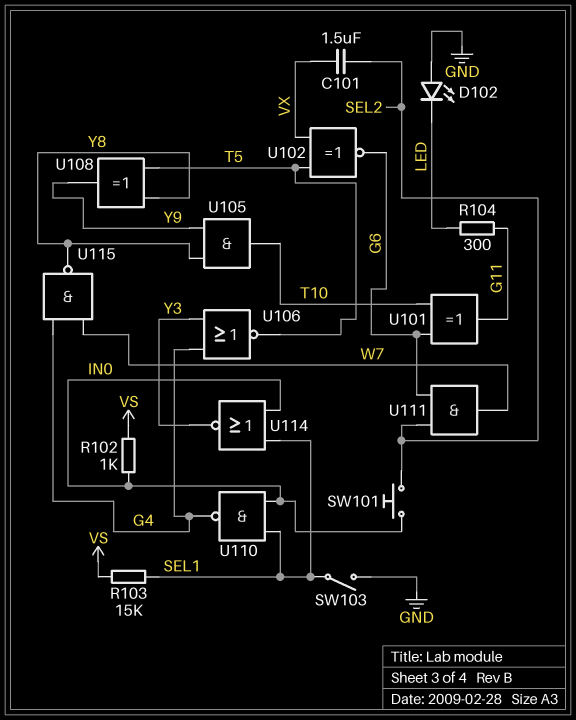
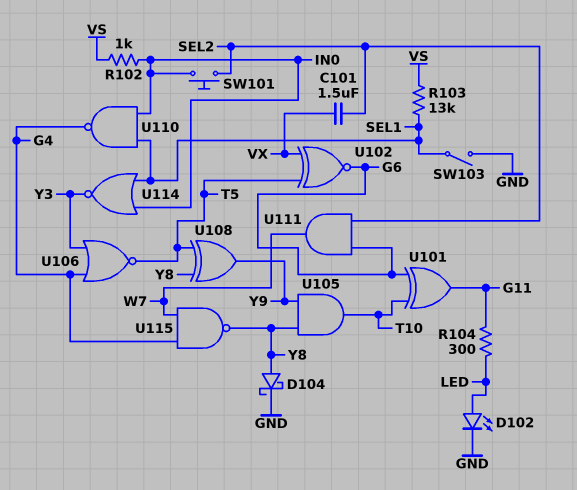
D102: LED (A GND, K LED) -> LED (A LED, K GND)
D104: none -> schottky (A Y8, K GND)
R103: 15k (SEL1, VS) -> 13k (SEL1, VS)

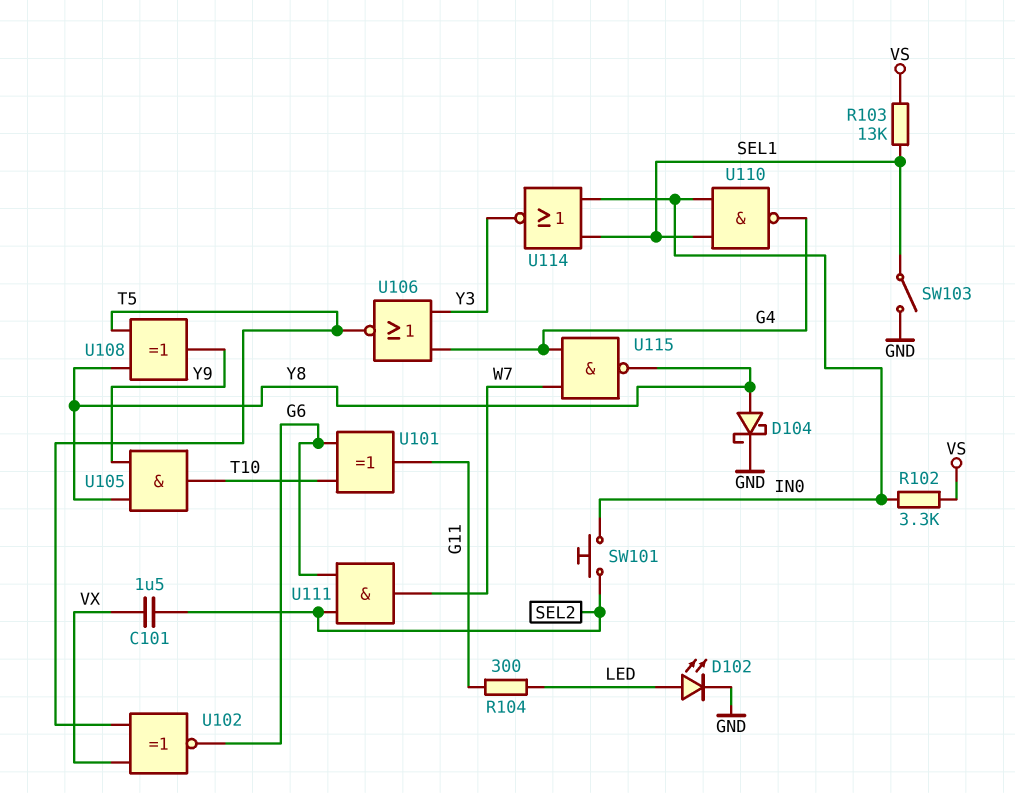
R102: 1k (IN0, VS) -> 3.3k (IN0, VS)

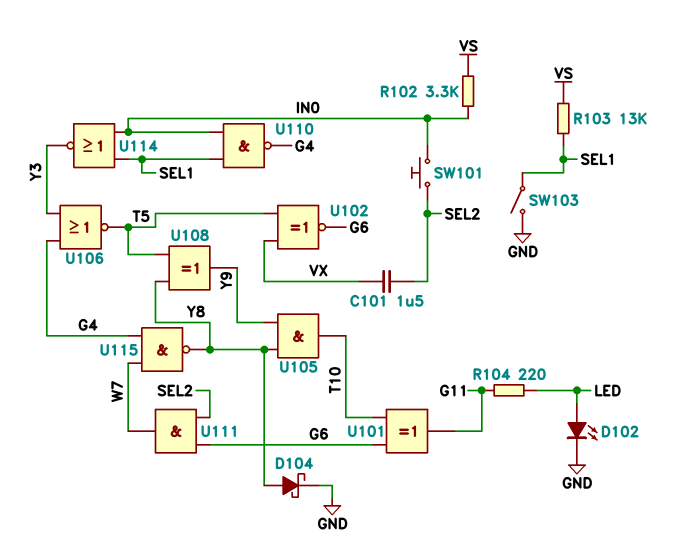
R104: 300 (G11, LED) -> 220 (G11, LED)

